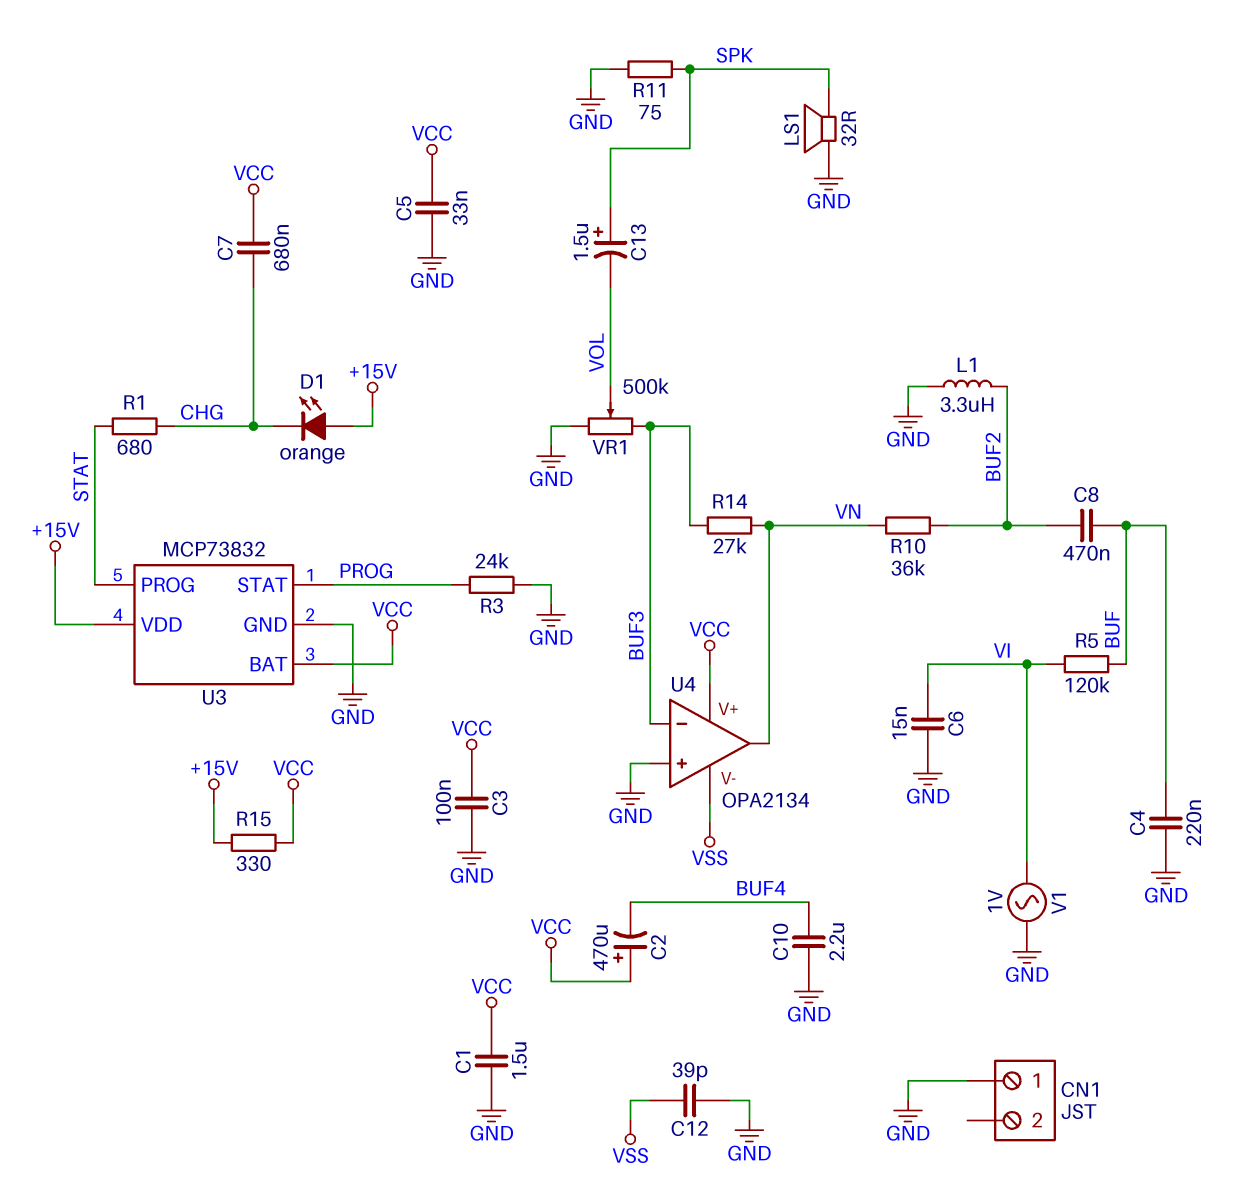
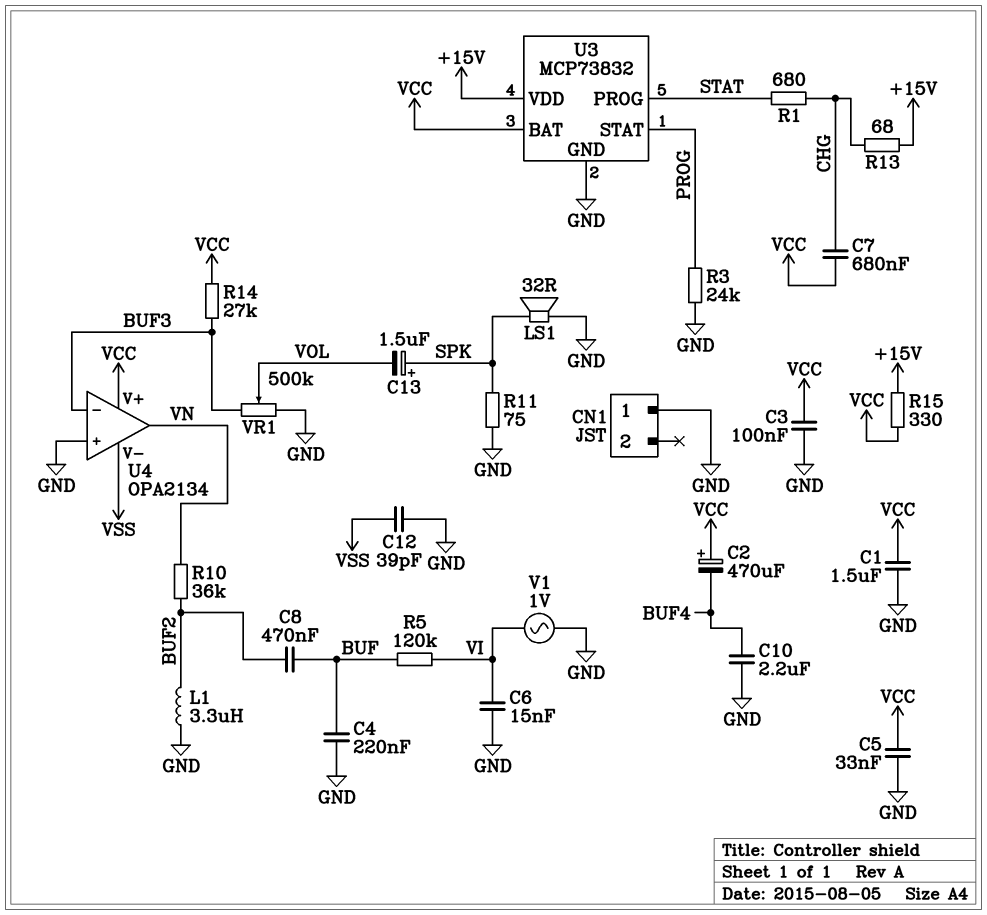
D1: LED orange (A +15V, K CHG) -> none
R13: none -> 68 (+15V, CHG)
R14: 27k (BUF3, VN) -> 27k (BUF3, VCC)

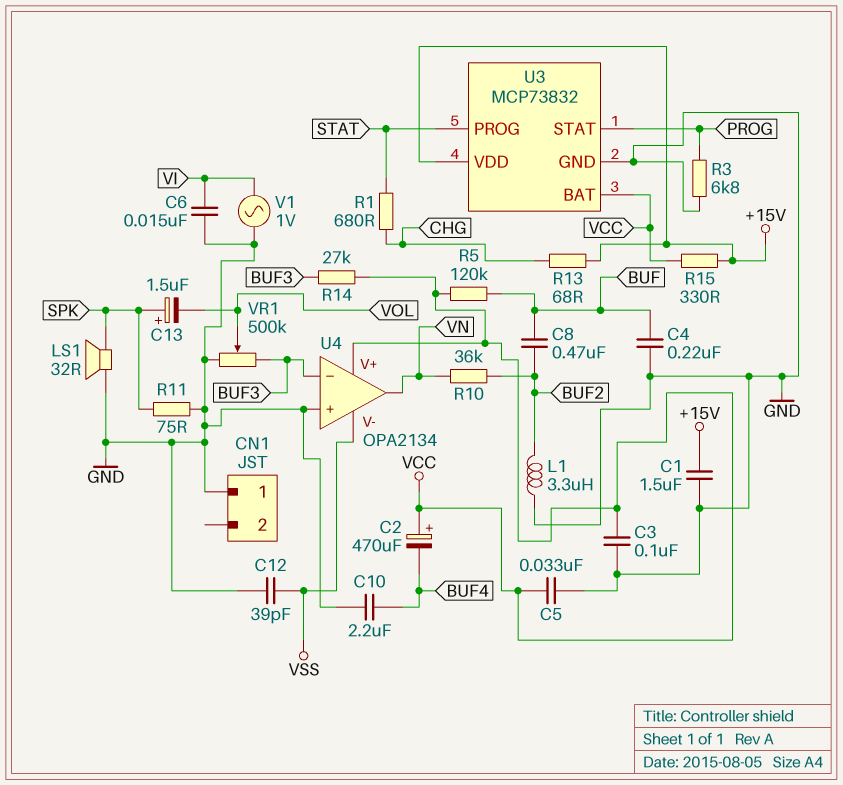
C1: 1.5uF (GND, VCC) -> 1.5uF (+15V, GND)
C7: 680nF (CHG, VCC) -> none
R3: 24k (GND, PROG) -> 6.8k (GND, PROG)
R5: 120k (BUF, VI) -> 120k (BUF, VCC)

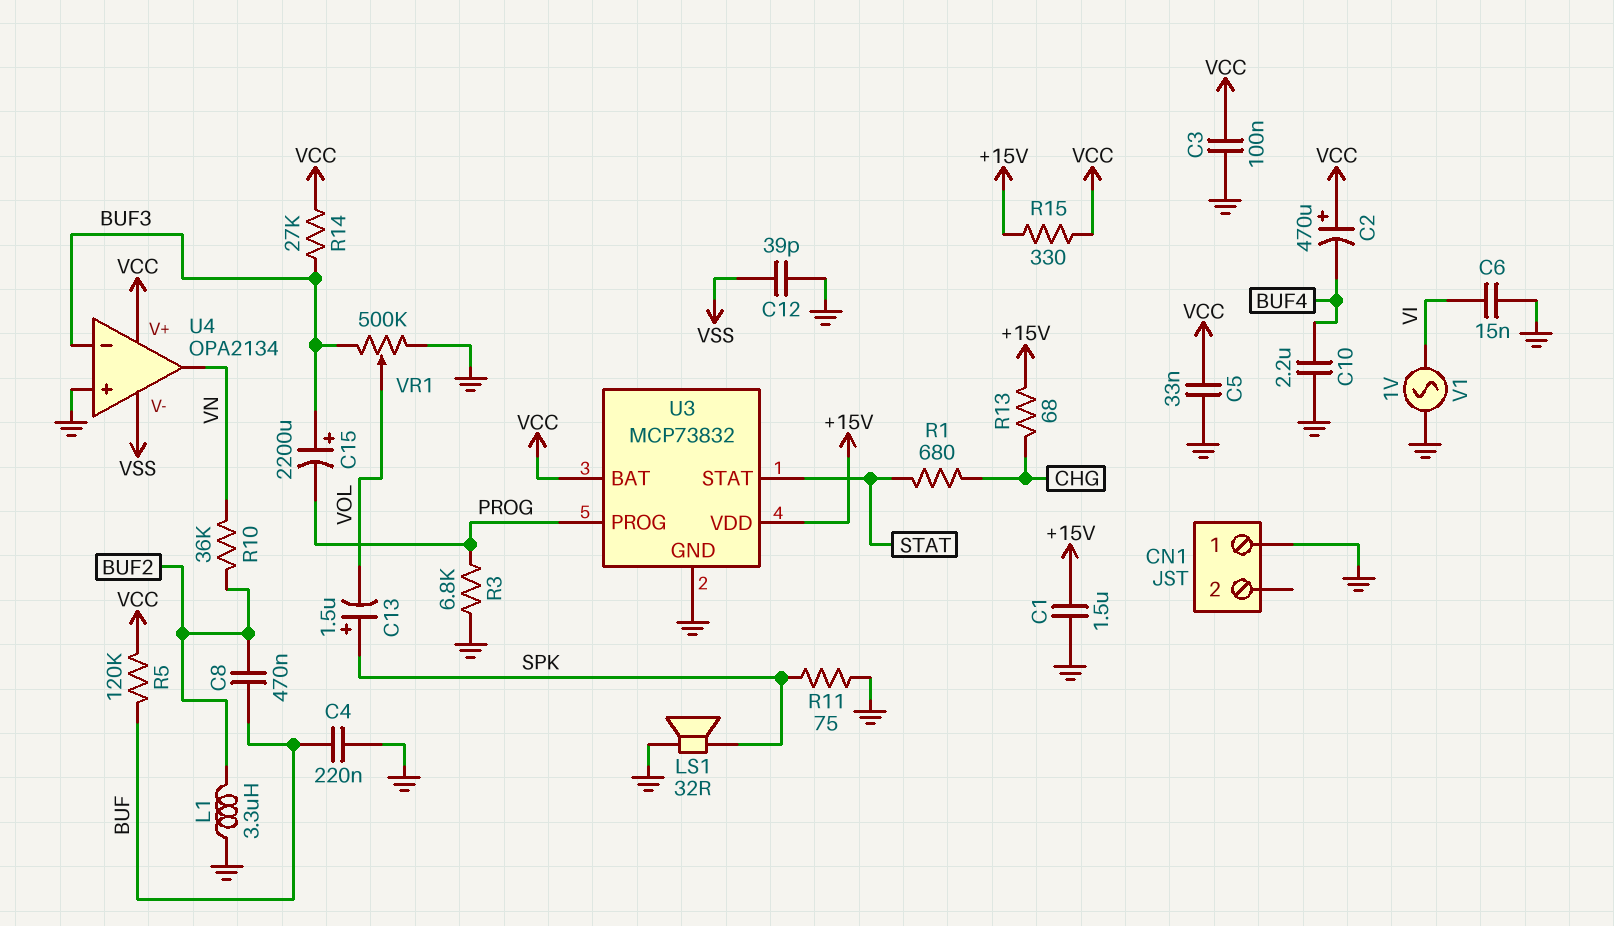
C15: none -> 2200uF (plus BUF3, minus PROG)
U3 pin PROG: STAT -> PROG
U3 pin STAT: PROG -> STAT

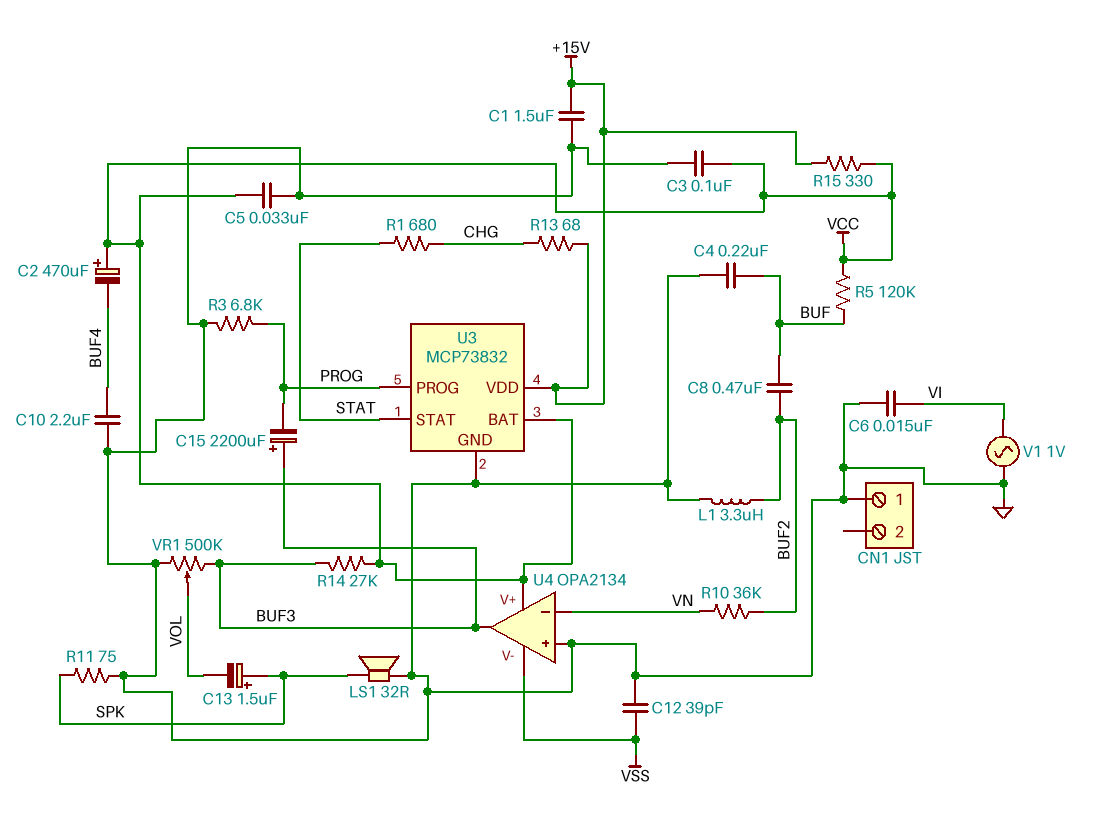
U4 pin in-: BUF3 -> VN
U4 pin out: VN -> BUF3

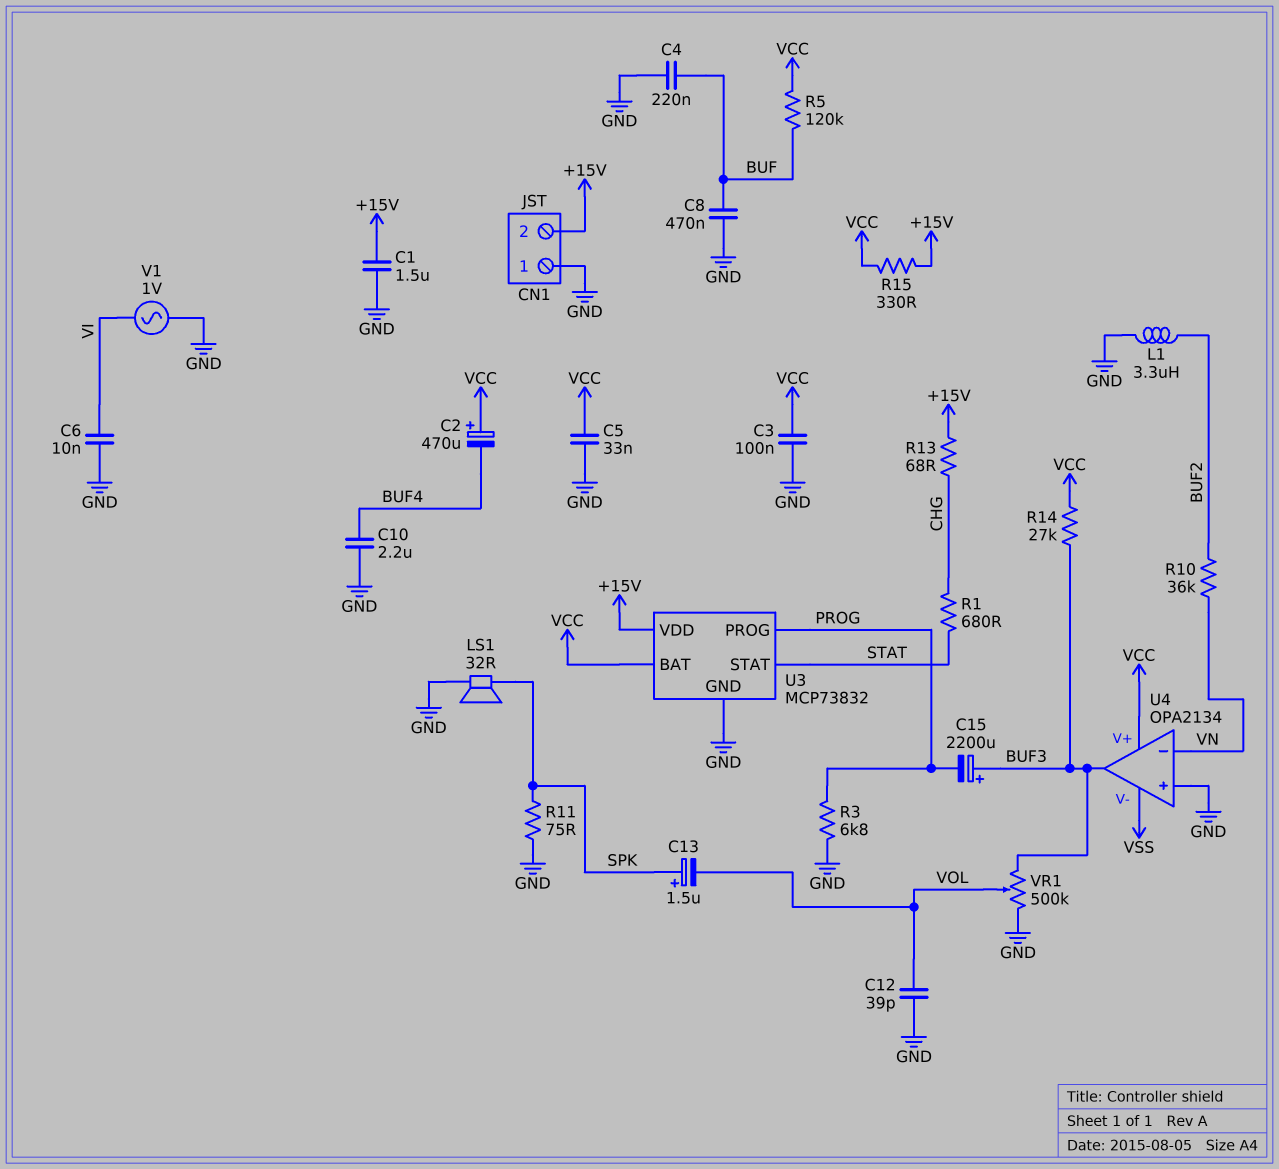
C6: 15nF (GND, VI) -> 10nF (GND, VI)
C8: 470nF (BUF, BUF2) -> 470nF (BUF, GND)
C12: 39pF (GND, VSS) -> 39pF (GND, VOL)
CN1 pin 2: none -> +15V

